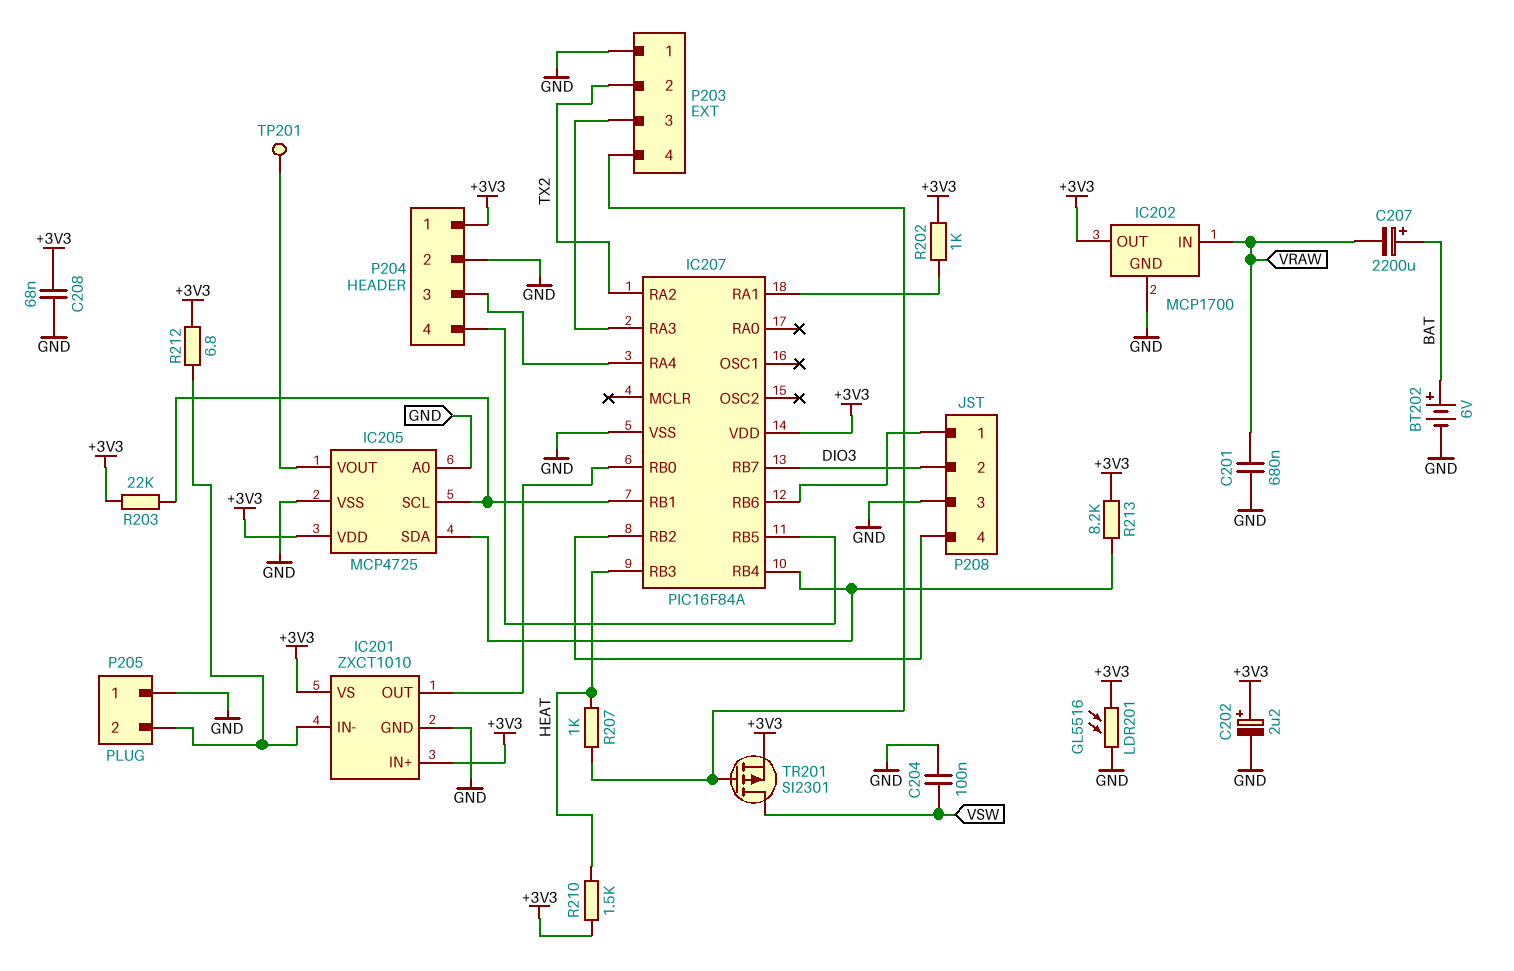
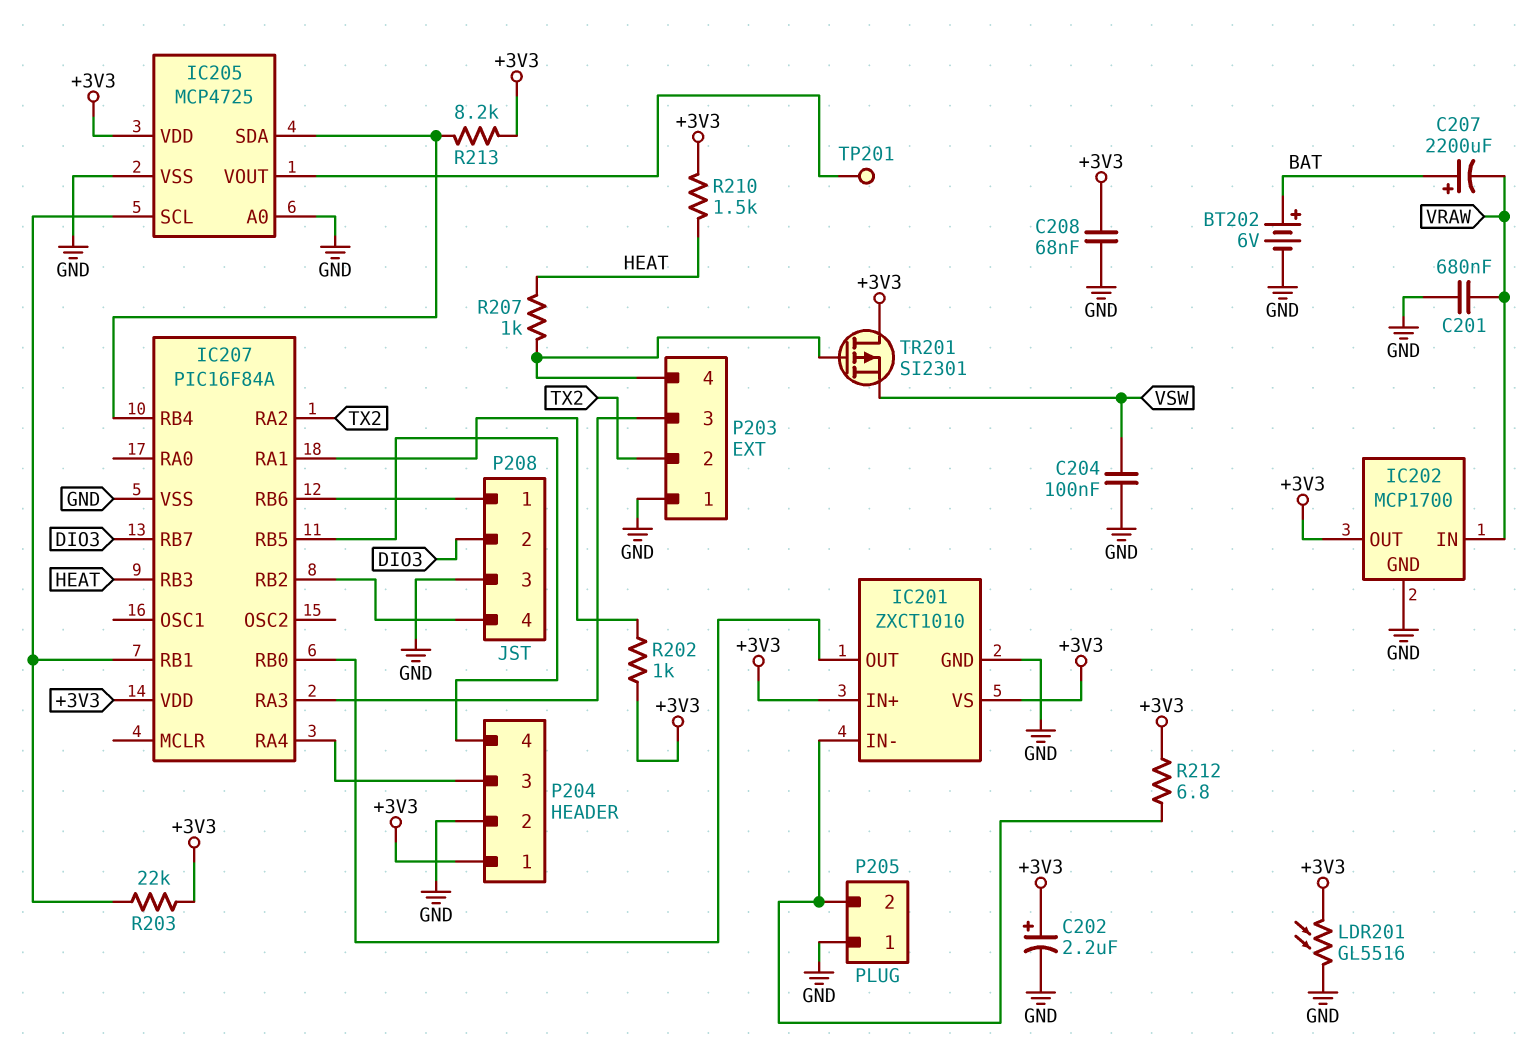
TR201: PMOS SI2301 (G P203/4, D VSW, S +3V3) -> PMOS SI2301 (G P203/4, D +3V3, S VSW)

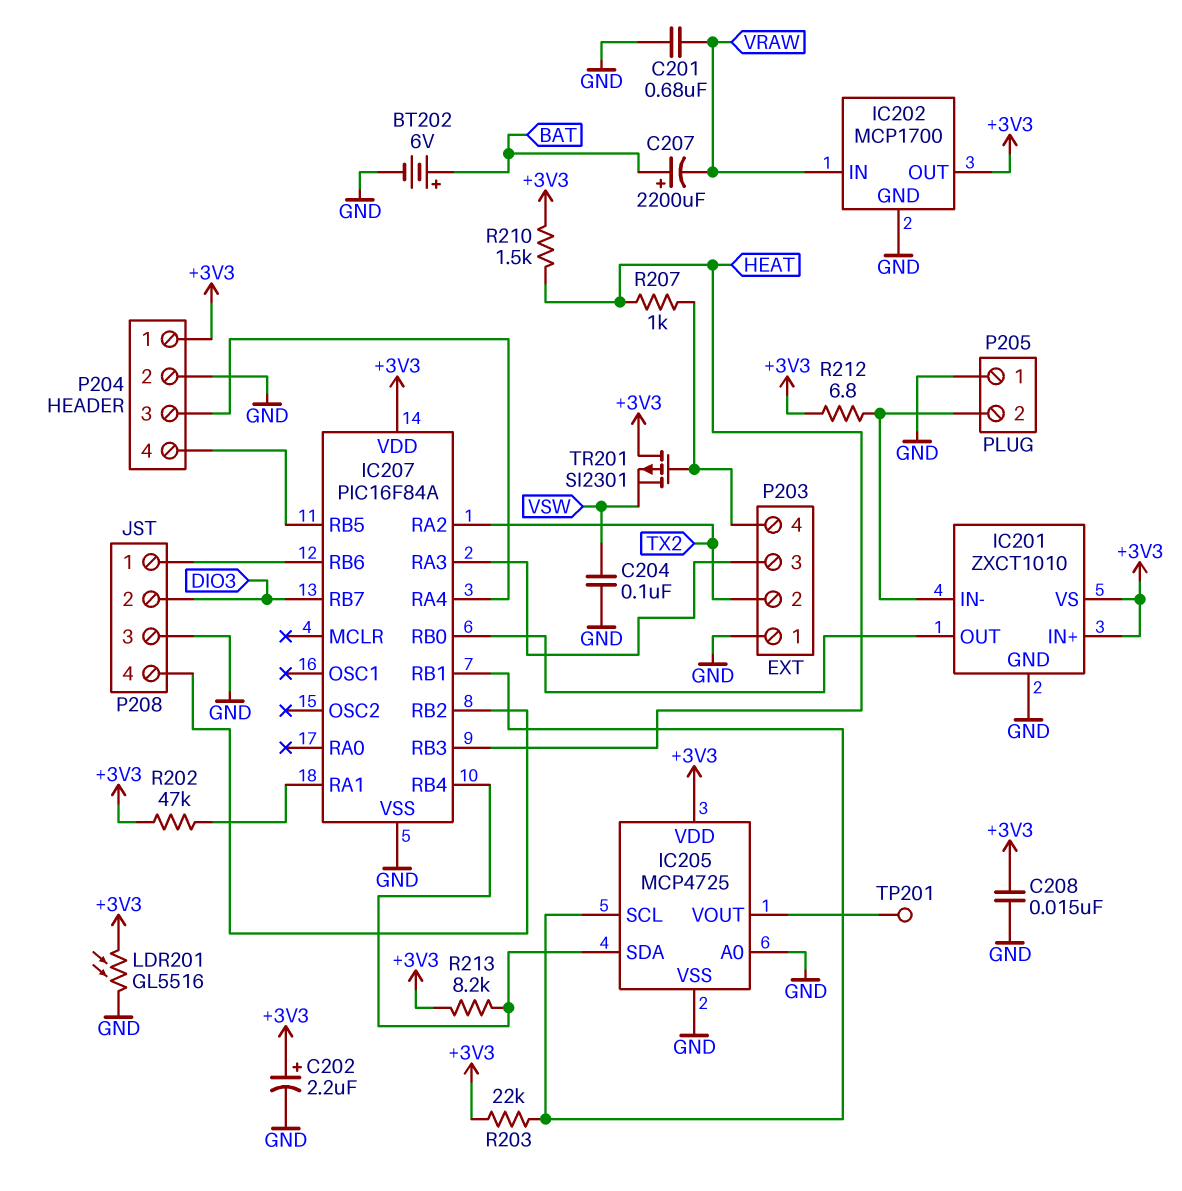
C208: 68nF (+3V3, GND) -> 15nF (+3V3, GND)
R202: 1k (+3V3, IC207/RA1) -> 47k (+3V3, IC207/RA1)

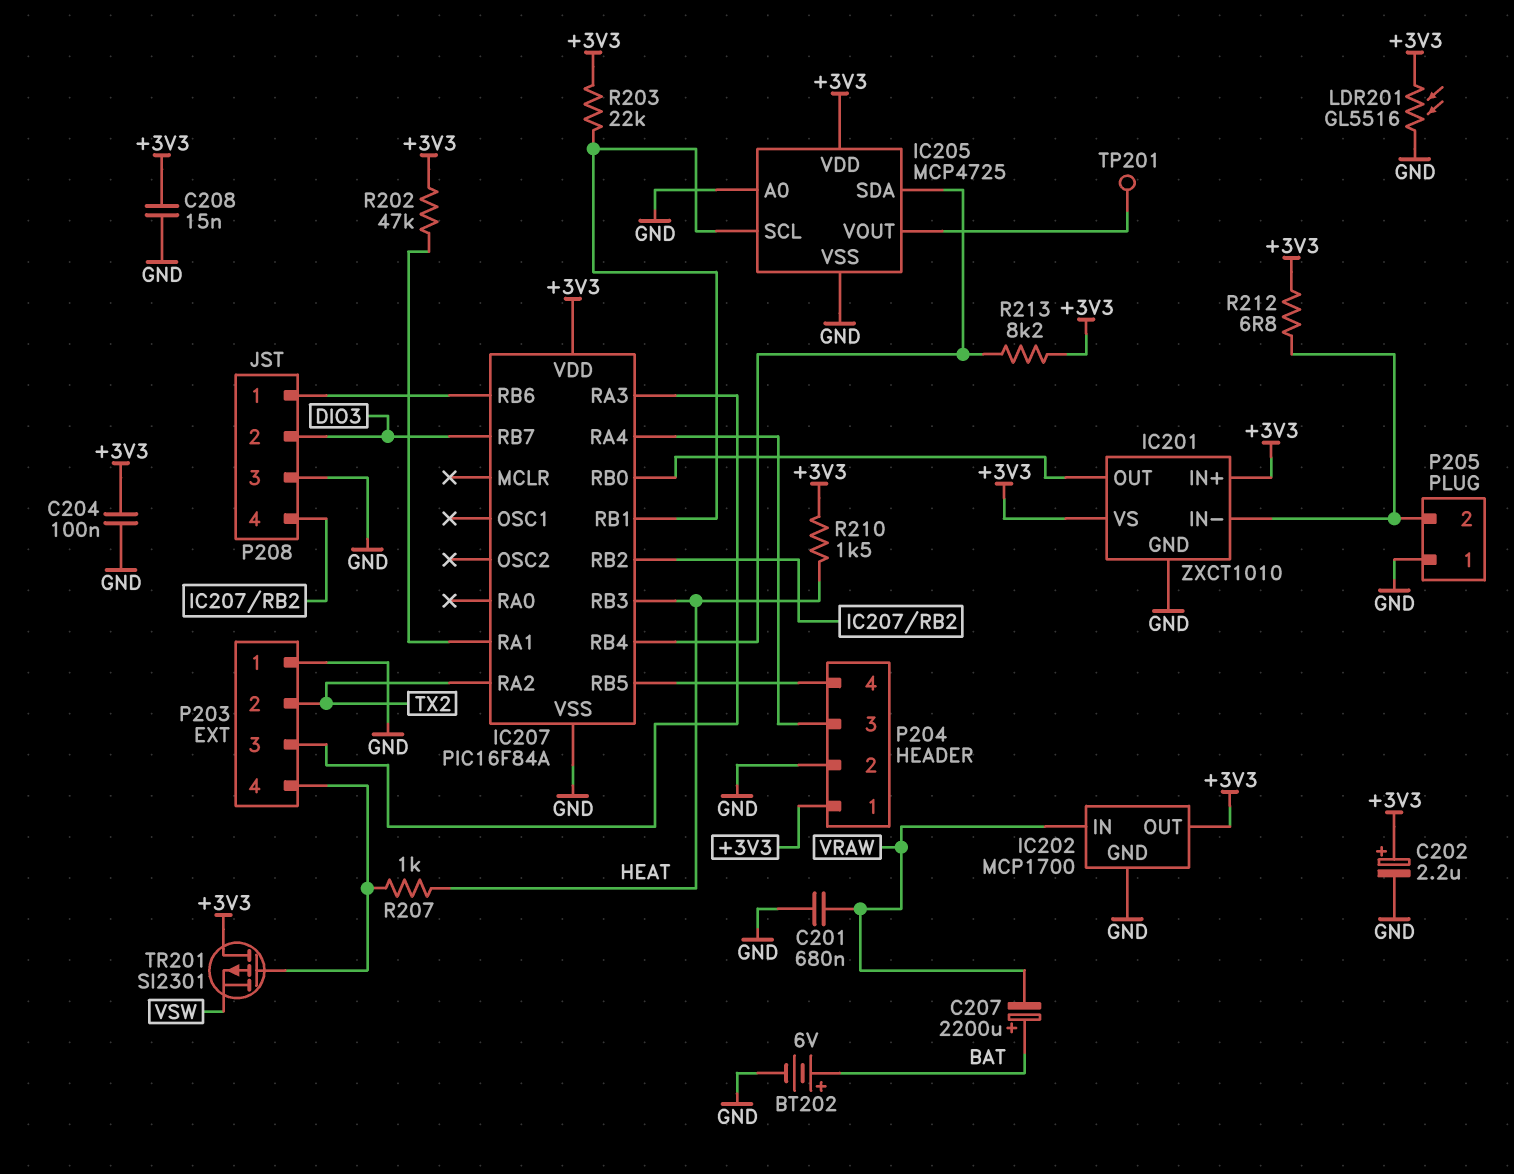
C204: 100nF (GND, VSW) -> 100nF (+3V3, GND)

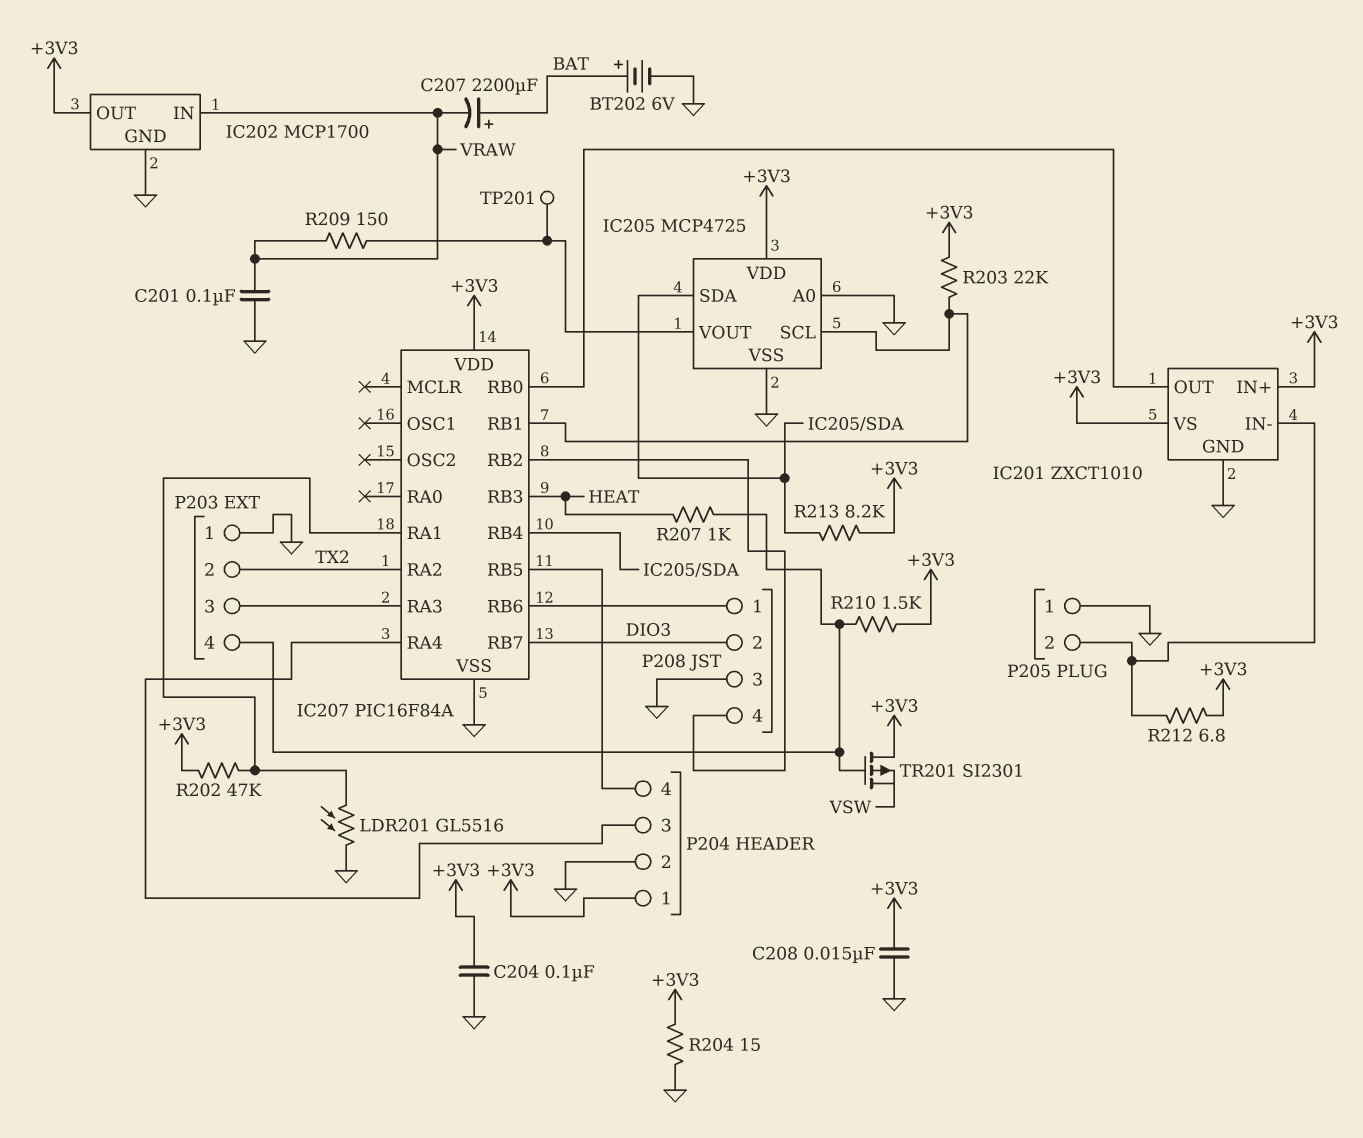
C201: 680nF (GND, VRAW) -> 100nF (GND, VRAW)
C202: 2.2uF (plus +3V3, minus GND) -> none
LDR201: GL5516 (+3V3, GND) -> GL5516 (GND, IC207/RA1)
R204: none -> 15 (+3V3, GND)
R209: none -> 150 (IC205/VOUT, VRAW)
R210: 1.5k (+3V3, HEAT) -> 1.5k (+3V3, P203/4)

